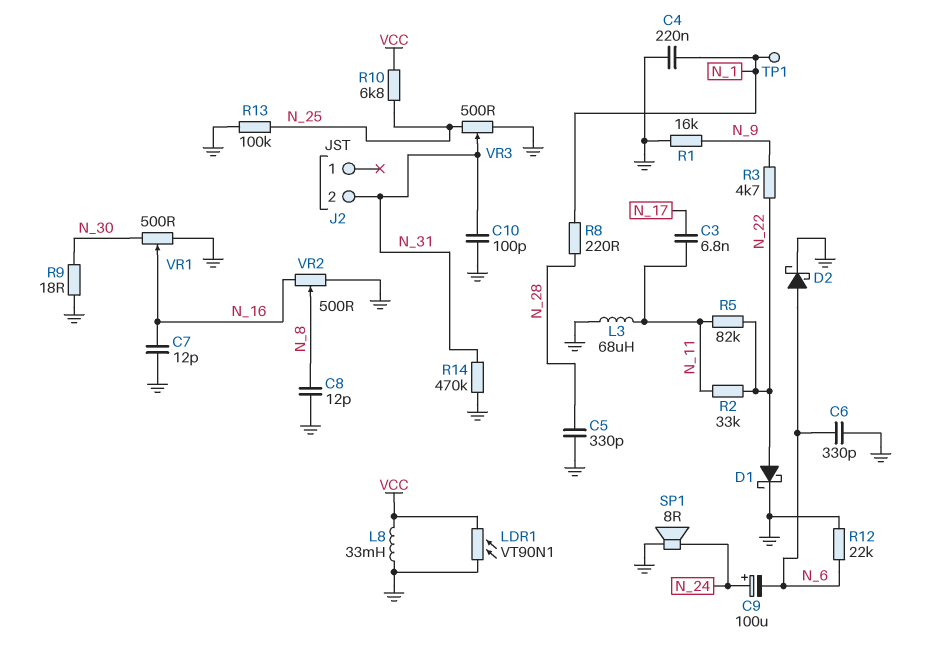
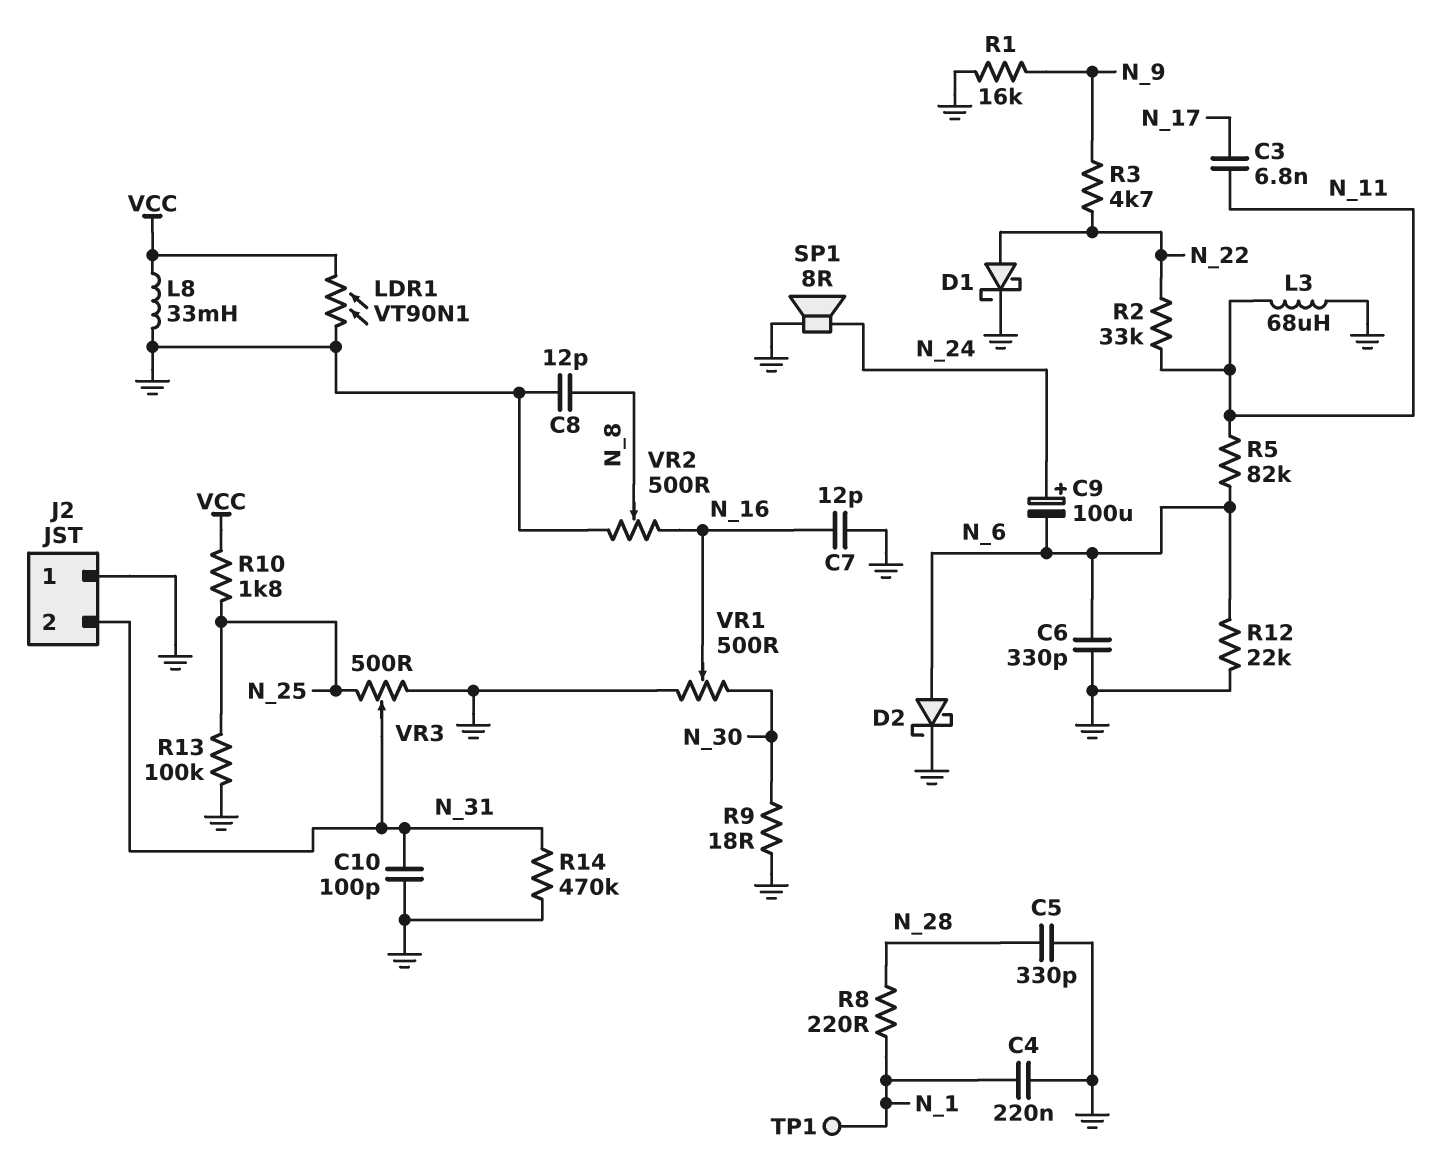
J2 pin 1: none -> GND
R5: 82k (N_11, N_22) -> 82k (N_6, N_11)
R10: 6.8k (N_25, VCC) -> 1.8k (N_25, VCC)

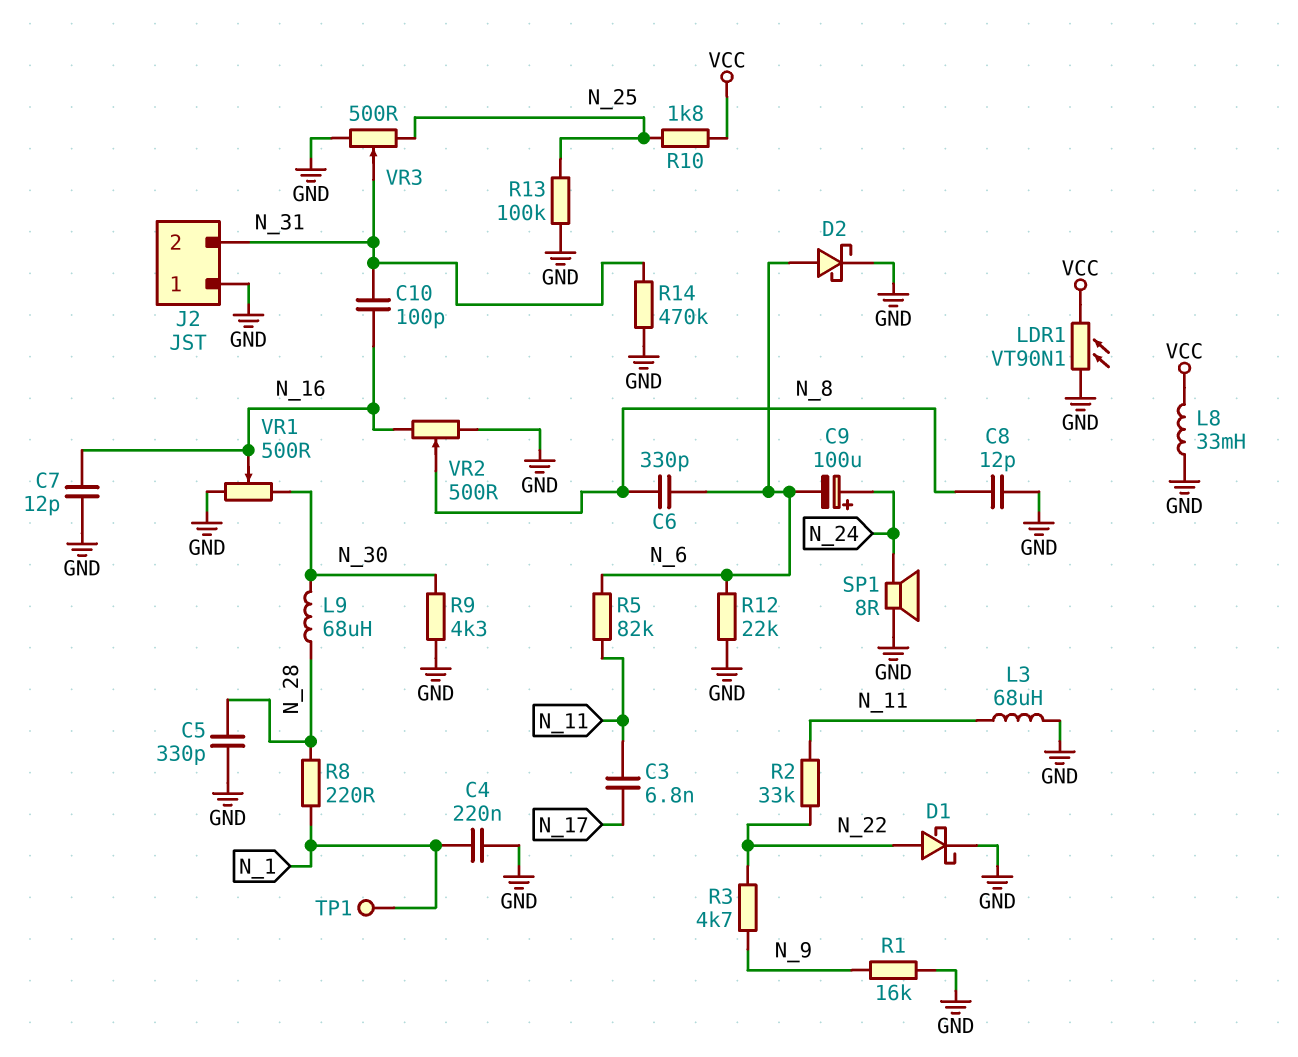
C6: 330pF (GND, N_6) -> 330pF (N_6, N_8)
C10: 100pF (GND, N_31) -> 100pF (N_16, N_31)
L9: none -> 68uH (N_28, N_30)
R9: 18 (GND, N_30) -> 4.3k (GND, N_30)

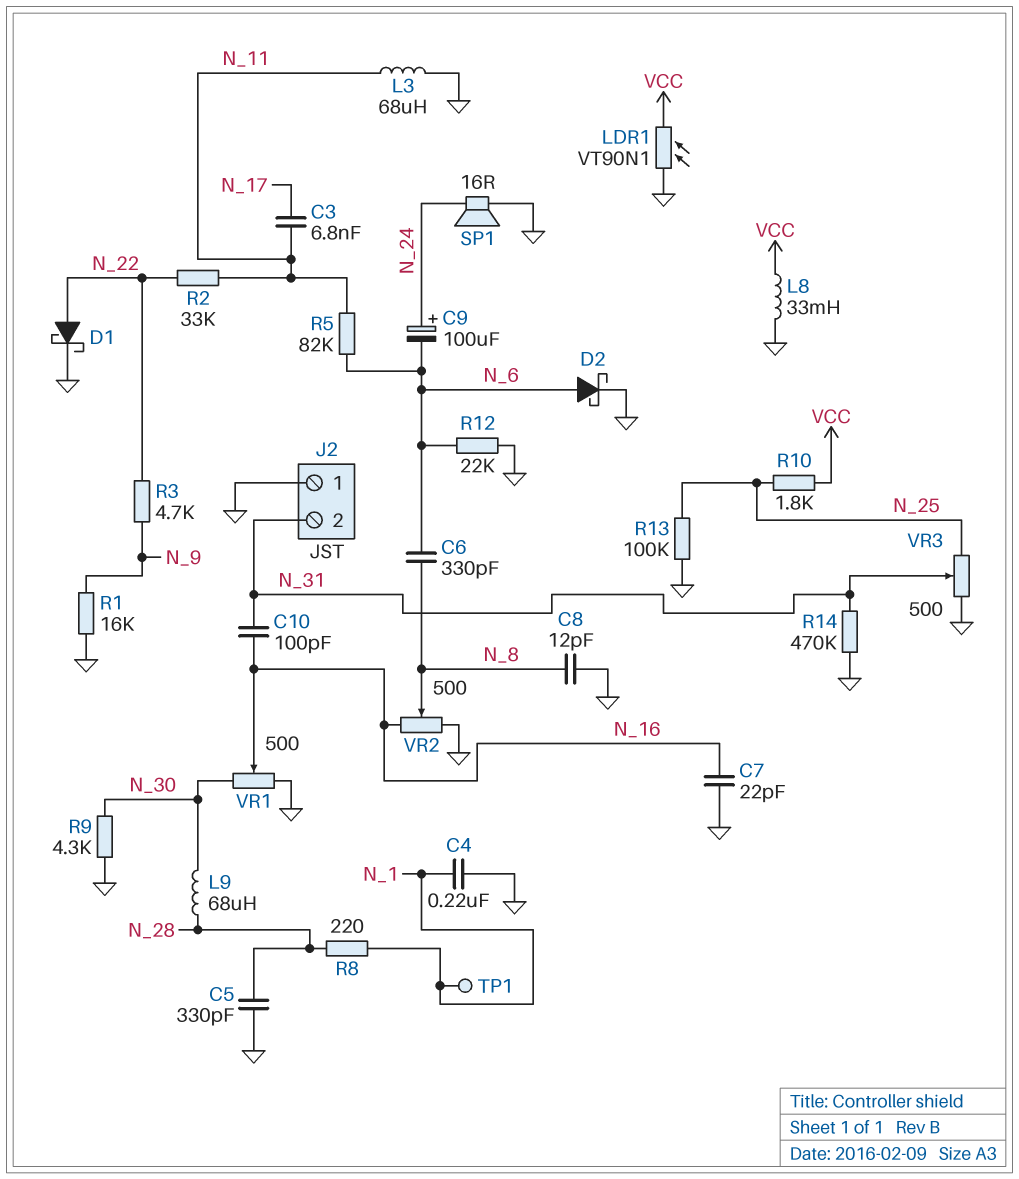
C7: 12pF (GND, N_16) -> 22pF (GND, N_16)
SP1: speaker 8R (GND, N_24) -> speaker 16R (GND, N_24)

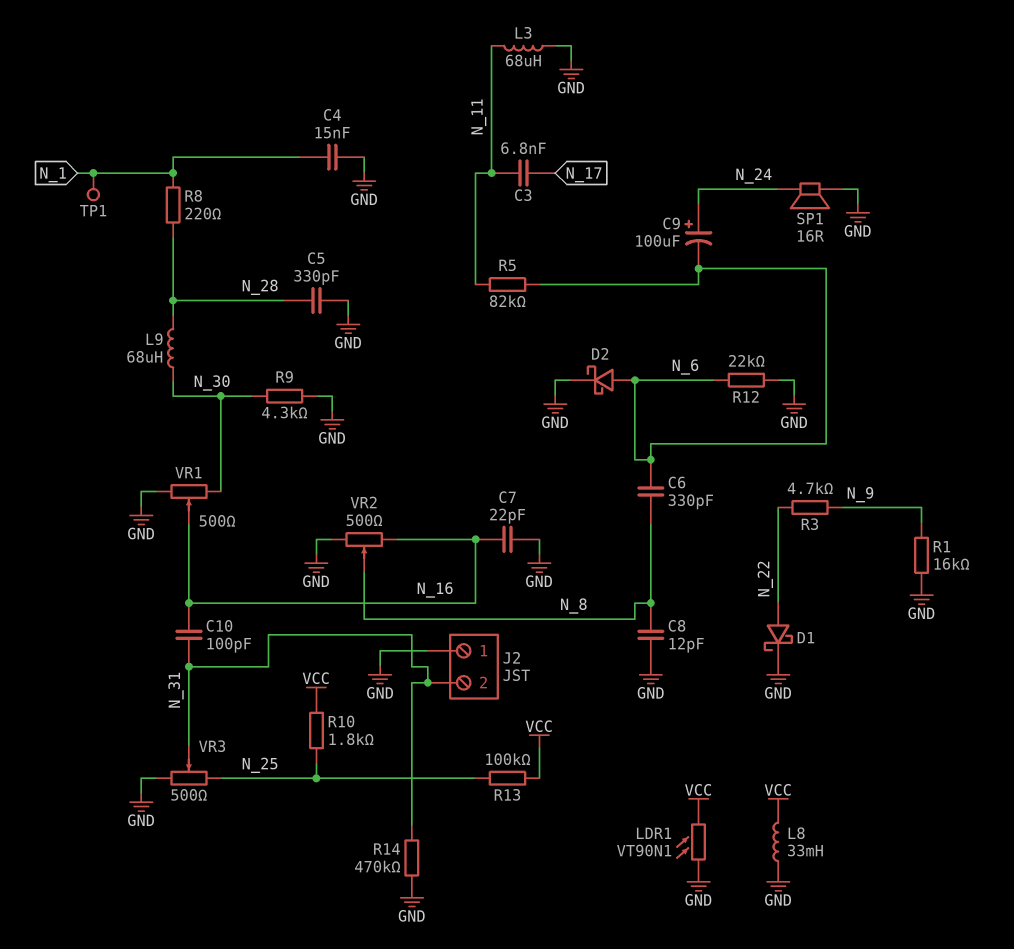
C4: 220nF (GND, N_1) -> 15nF (GND, N_1)
R2: 33k (N_11, N_22) -> none
R13: 100k (GND, N_25) -> 100k (N_25, VCC)

